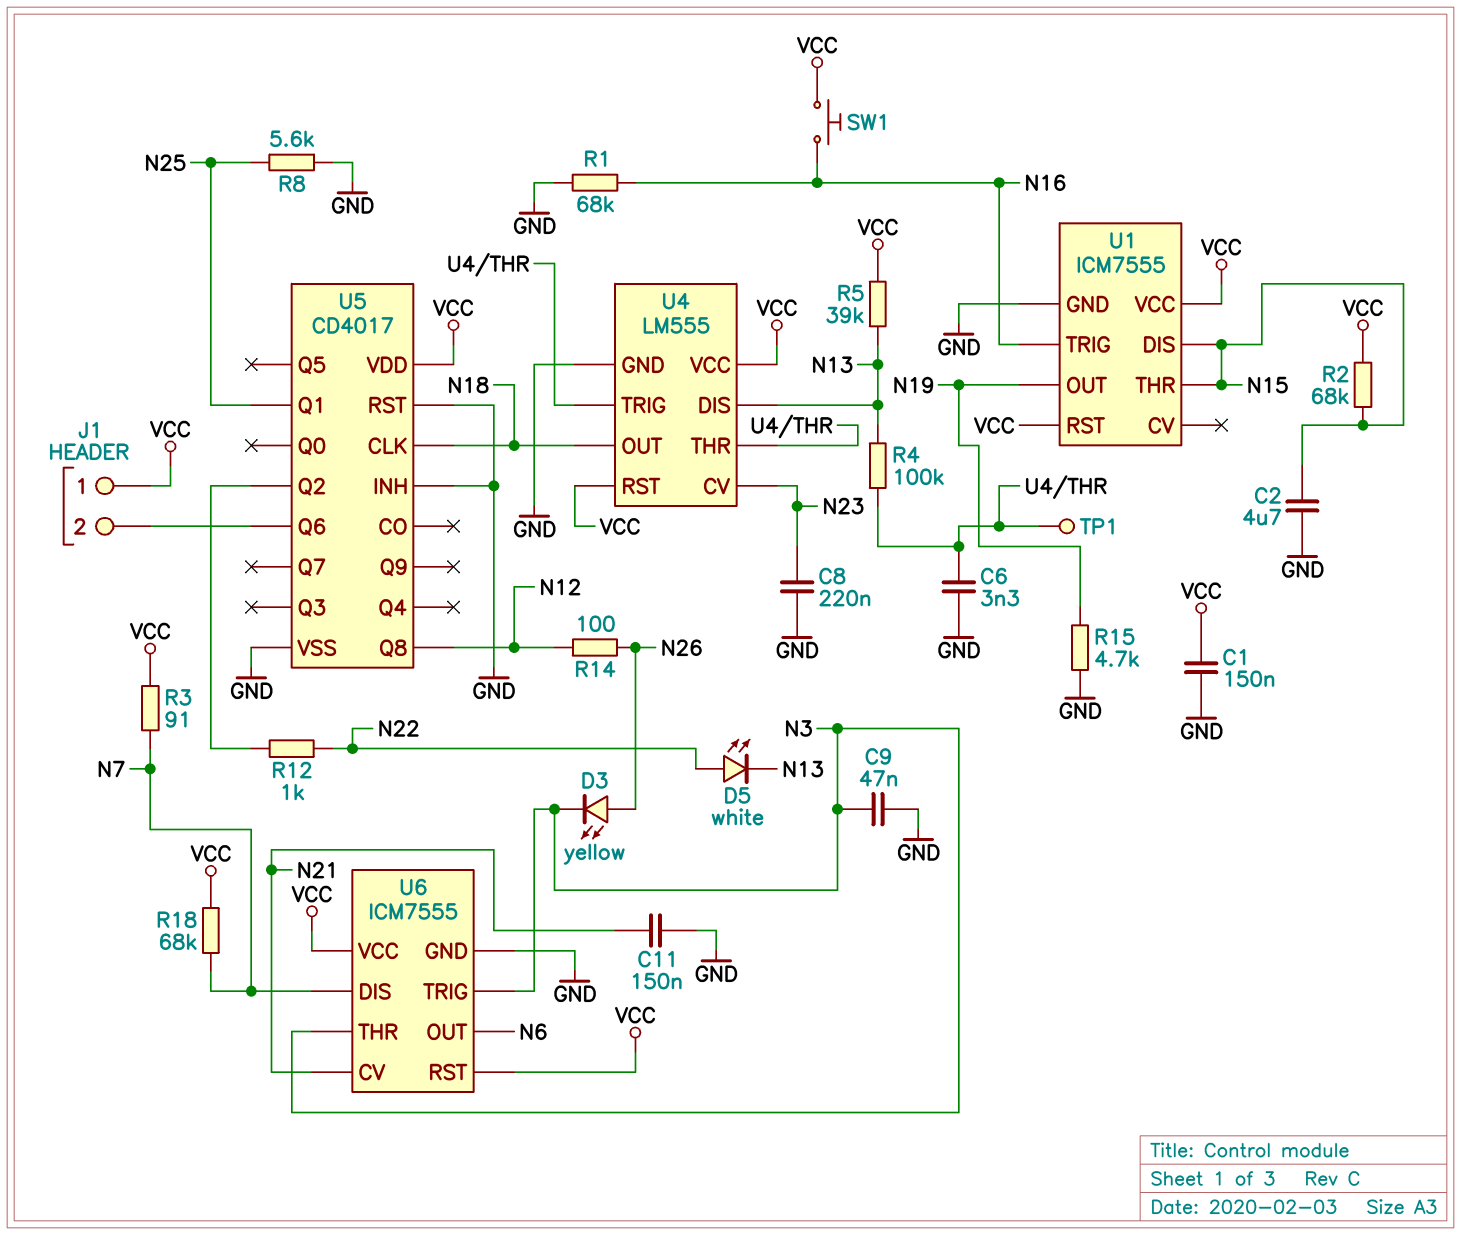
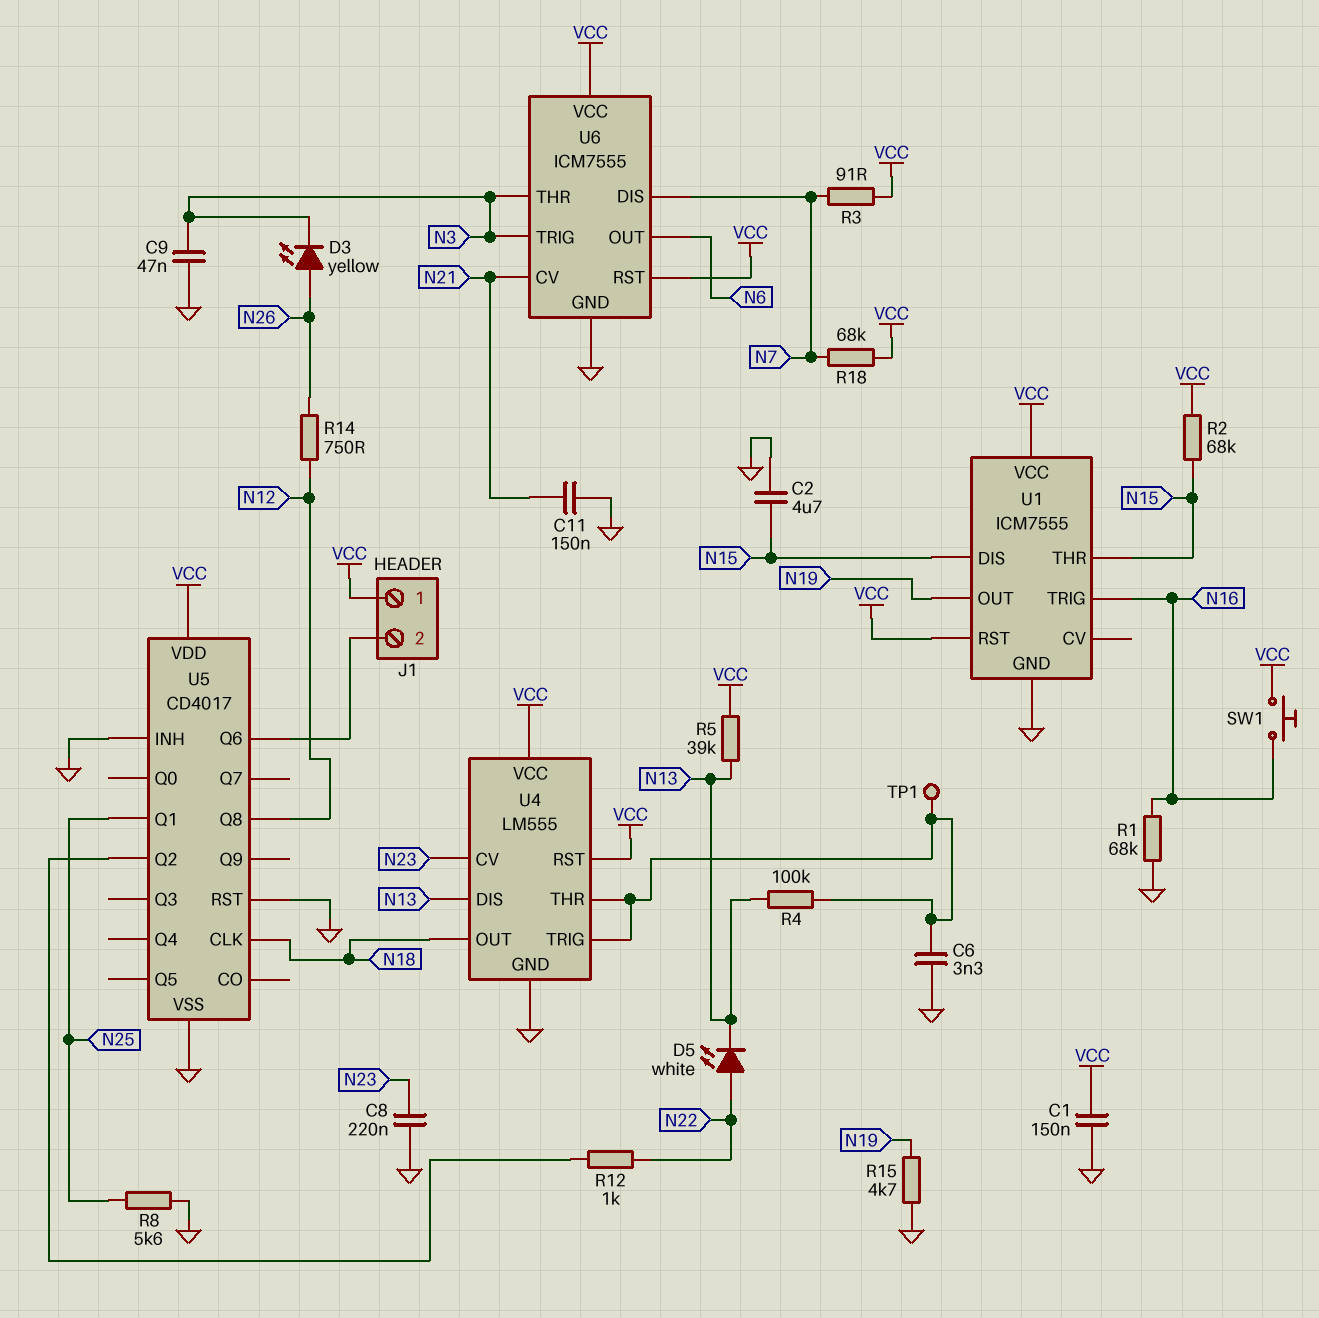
R14: 100 (N12, N26) -> 750 (N12, N26)

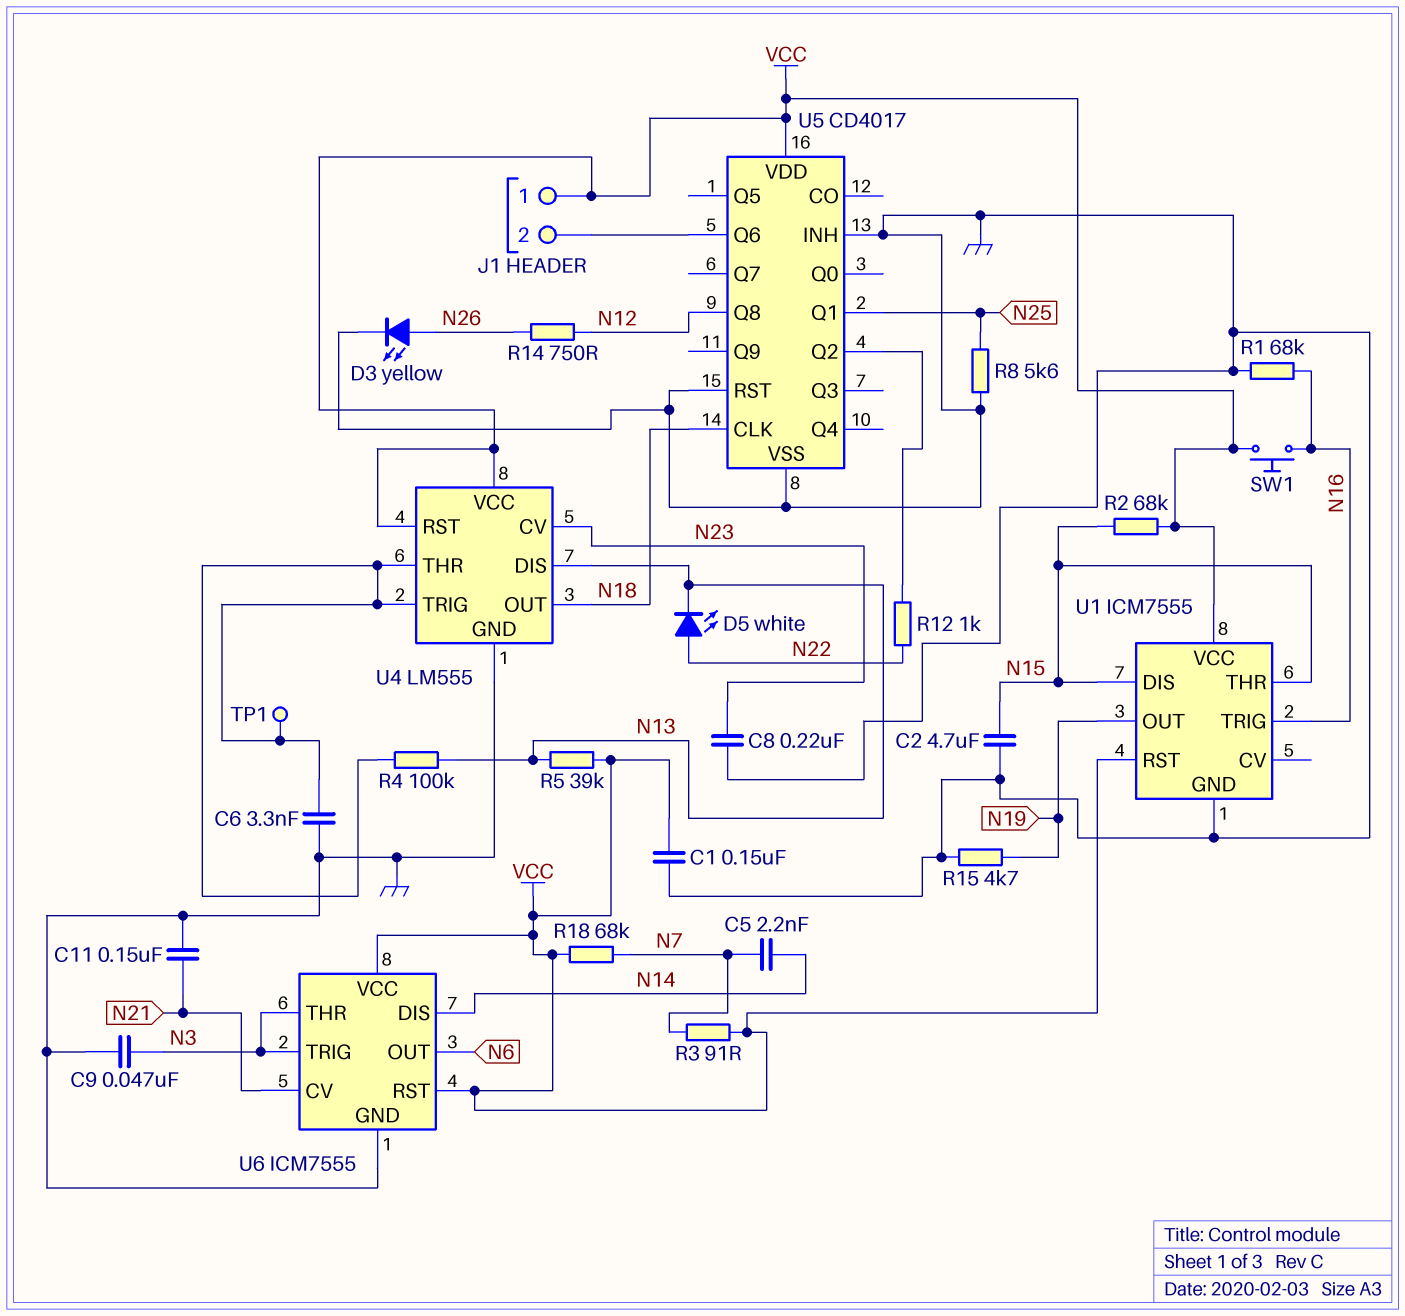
C5: none -> 2.2nF (N7, N14)
D3: LED yellow (A N26, K N3) -> LED yellow (A N26, K GND)
U6 pin DIS: N7 -> N14

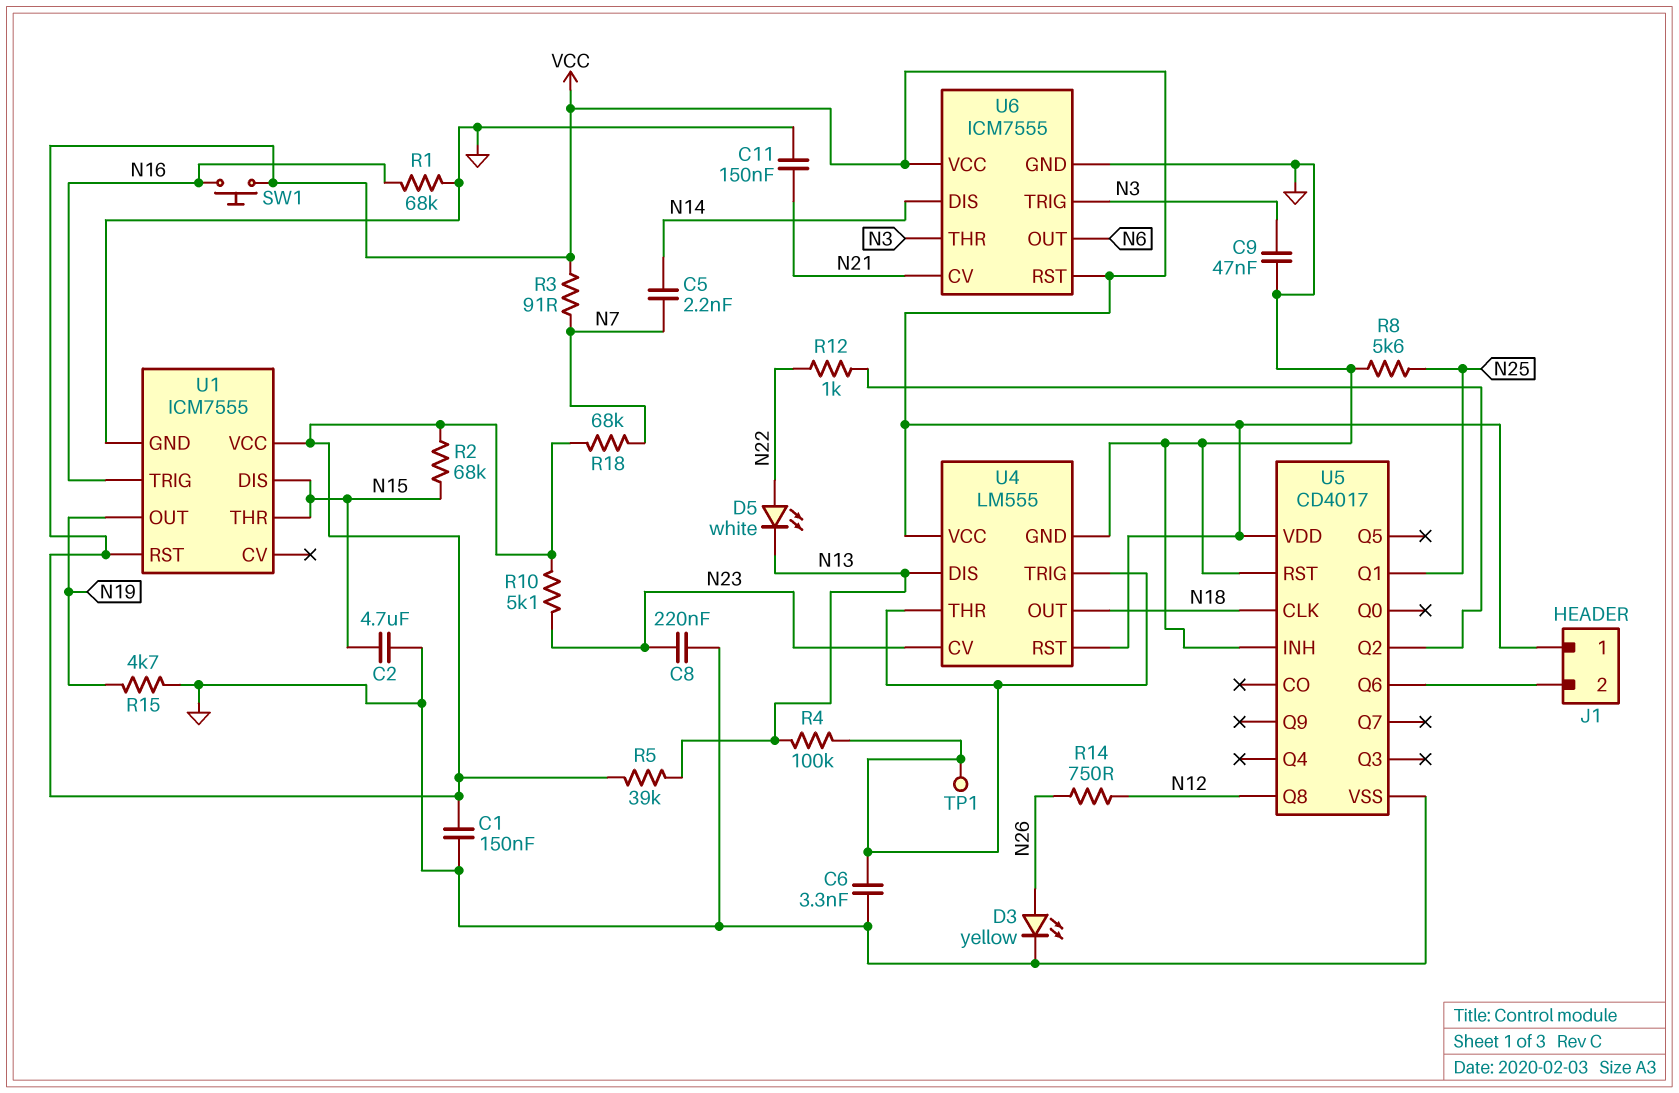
R10: none -> 5.1k (N23, VCC)

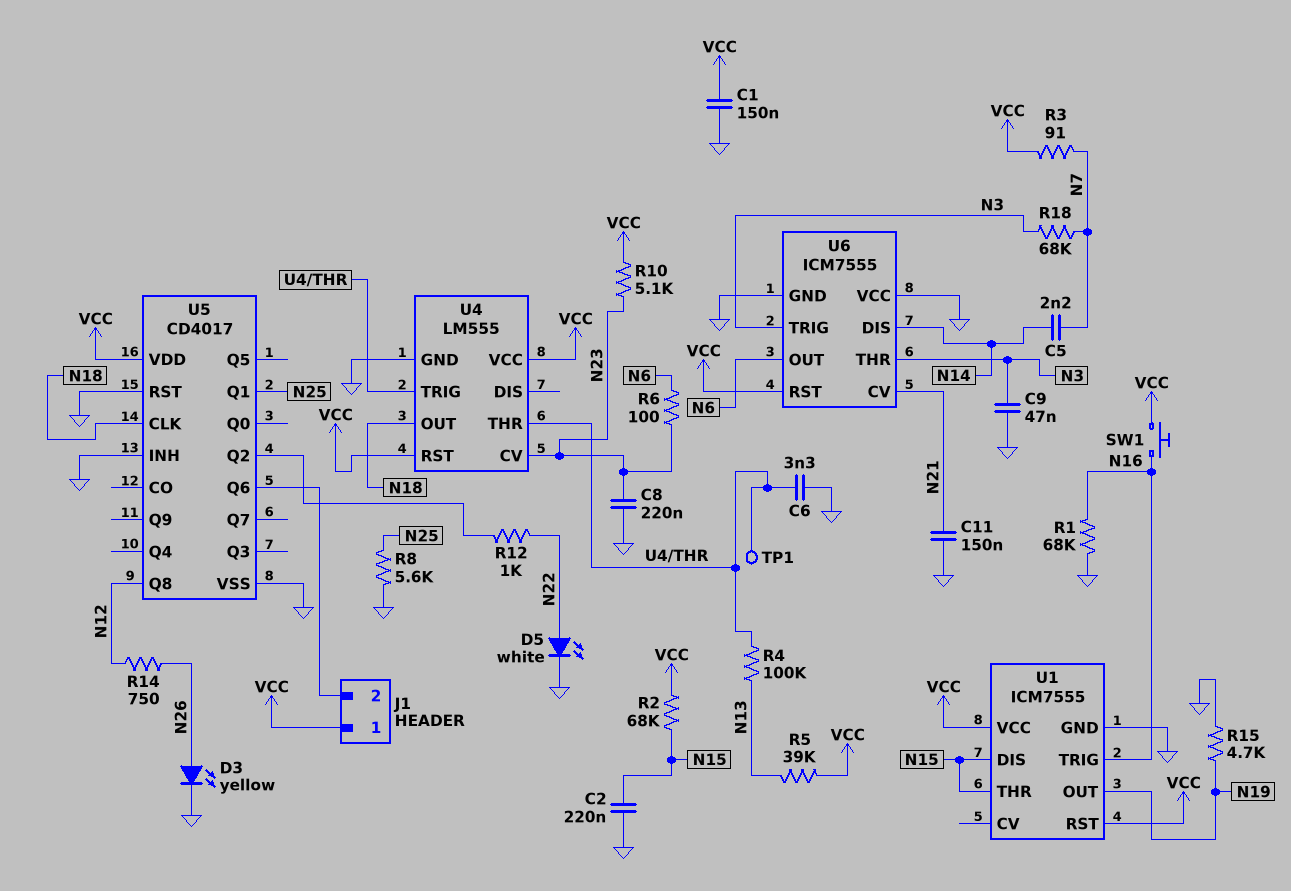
C2: 4.7uF (GND, N15) -> 220nF (GND, N15)
D5: LED white (A N22, K N13) -> LED white (A N22, K GND)
R6: none -> 100 (N6, N23)
R18: 68k (N7, VCC) -> 68k (N3, N7)
U4 pin DIS: N13 -> none
U6 pin VCC: VCC -> GND

